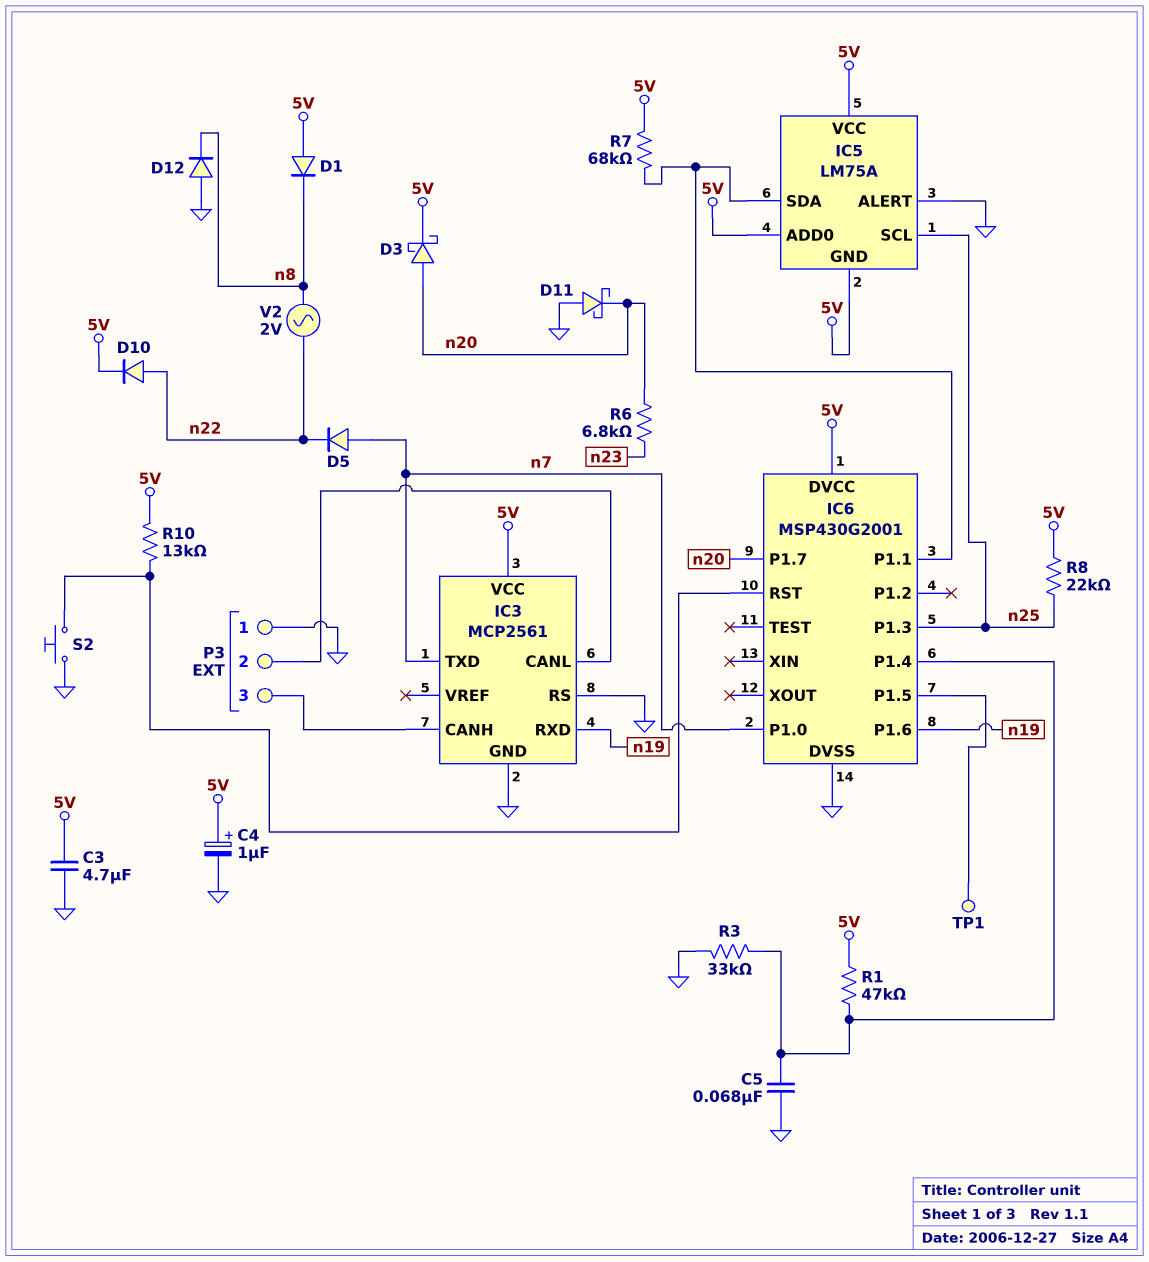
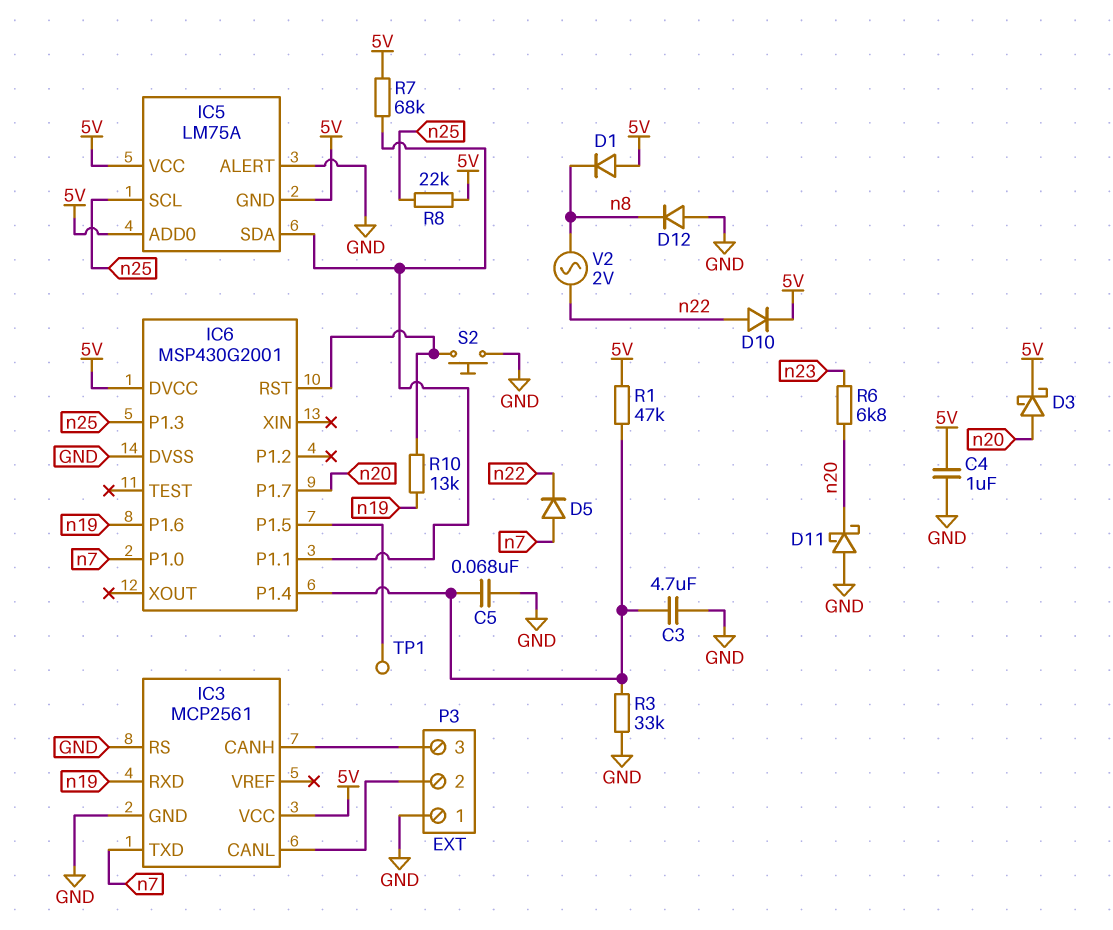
C3: 4.7uF (5V, GND) -> 4.7uF (GND, IC6/P1.4)
C4: 1uF (plus 5V, minus GND) -> 1uF (5V, GND)
R10: 13k (5V, IC6/RST) -> 13k (IC6/RST, n19)

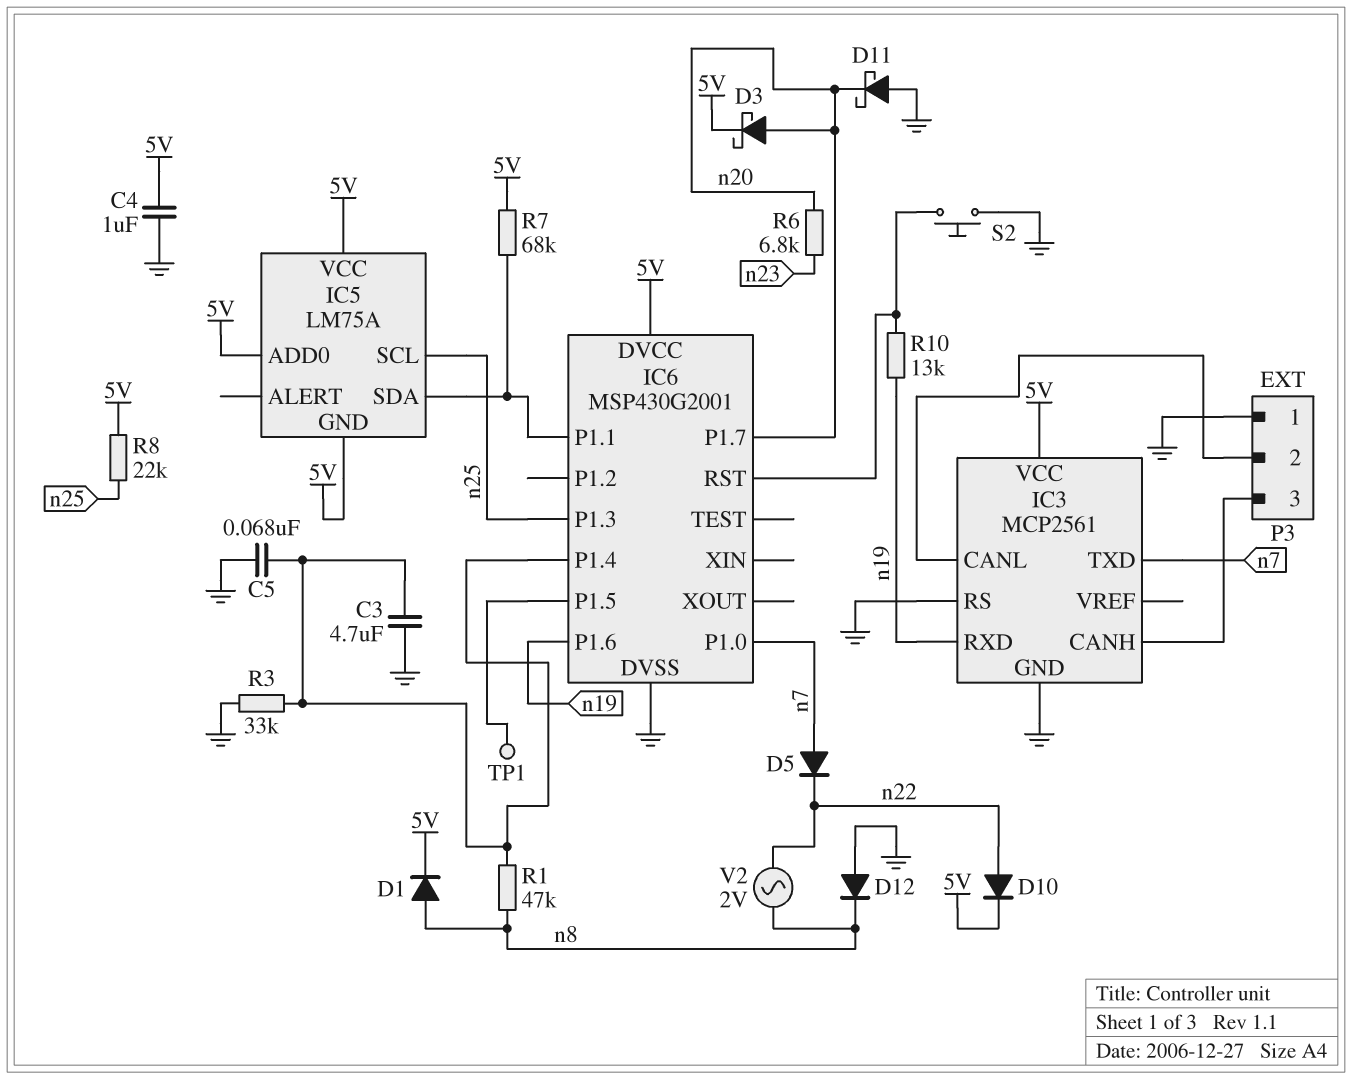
D1: diode (A 5V, K n8) -> diode (A n8, K 5V)
IC5 pin ALERT: GND -> none
R1: 47k (5V, IC6/P1.4) -> 47k (IC6/P1.4, n8)

